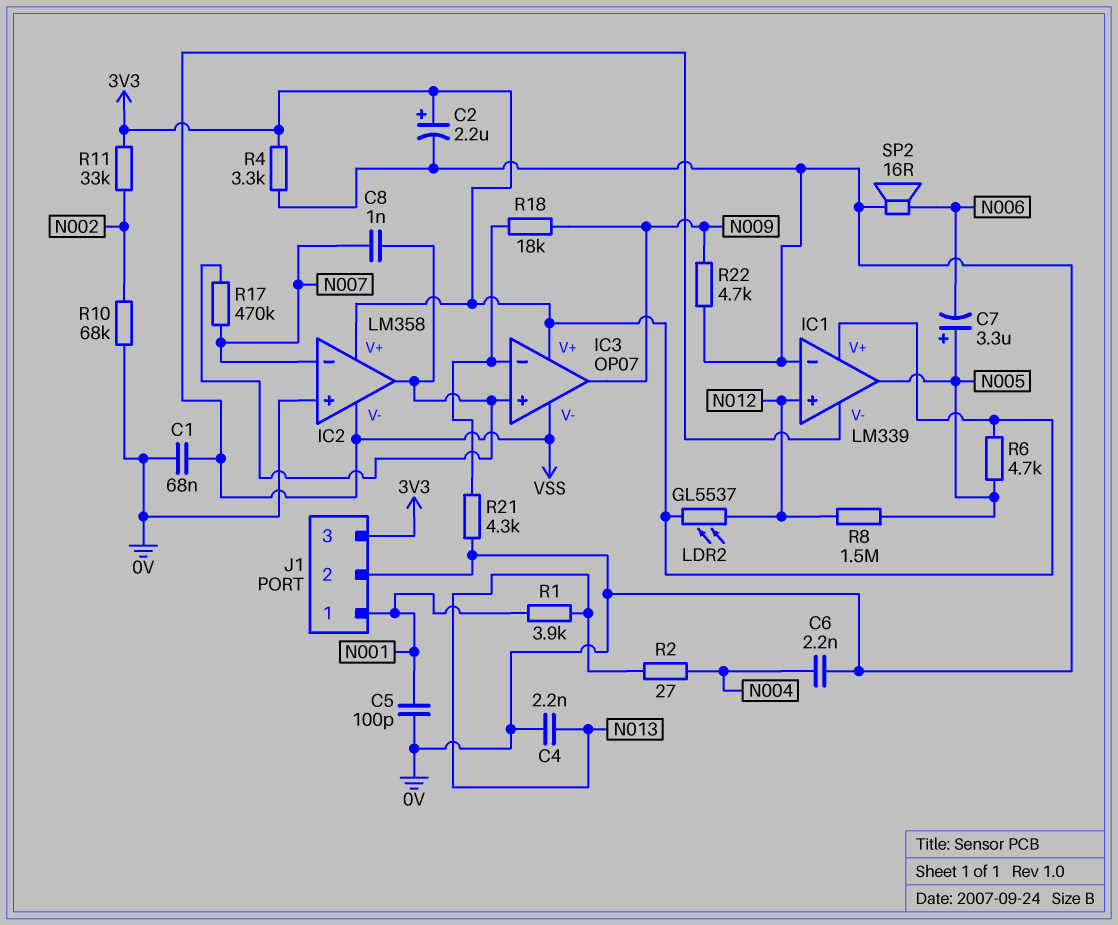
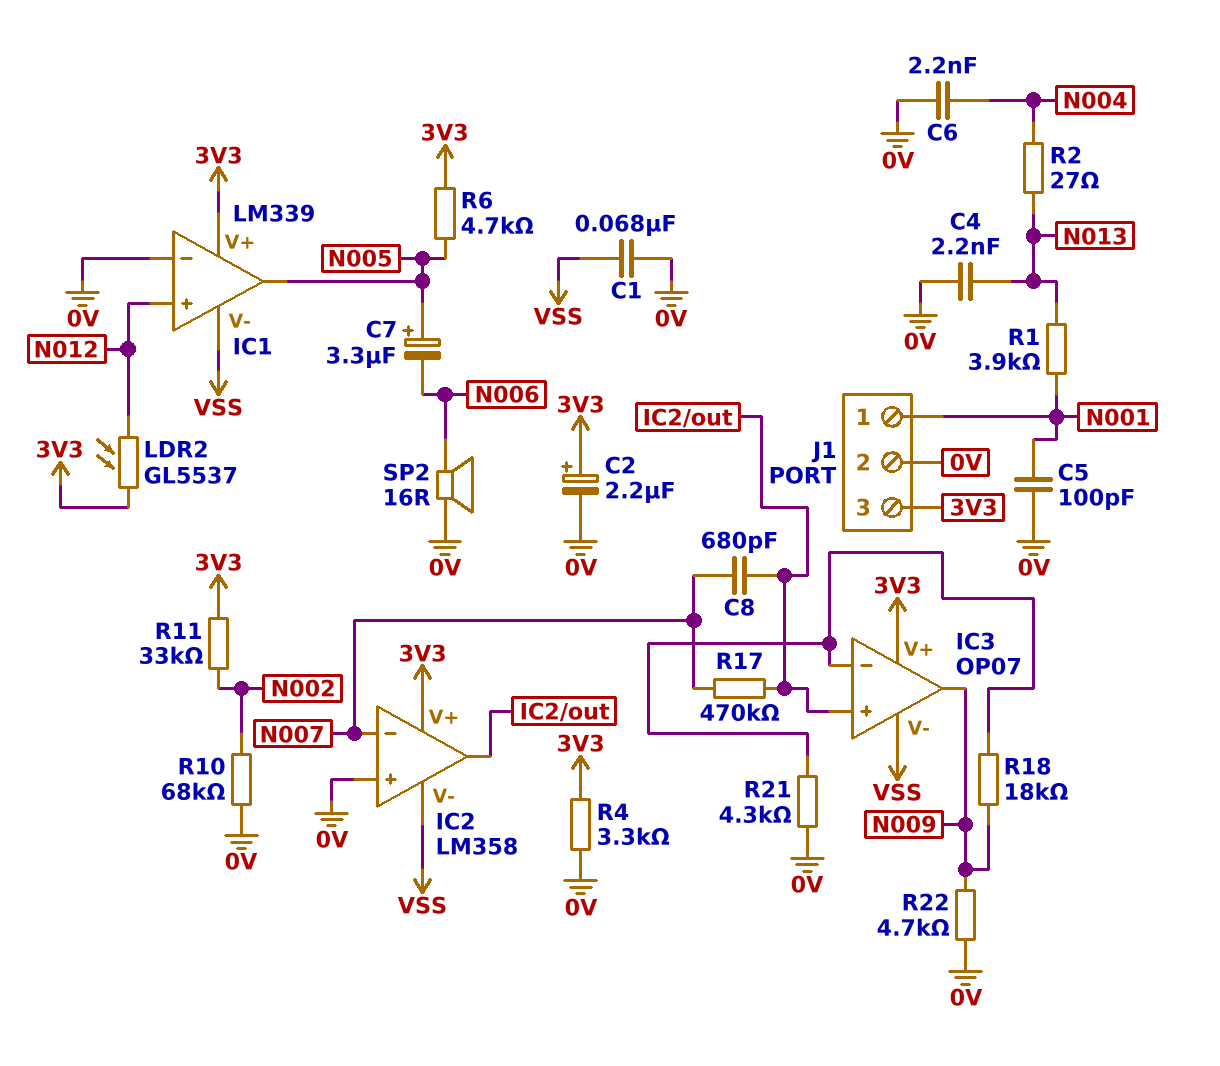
C8: 1nF (IC2/out, N007) -> 680pF (IC2/out, N007)
R8: 1.5M (N005, N012) -> none

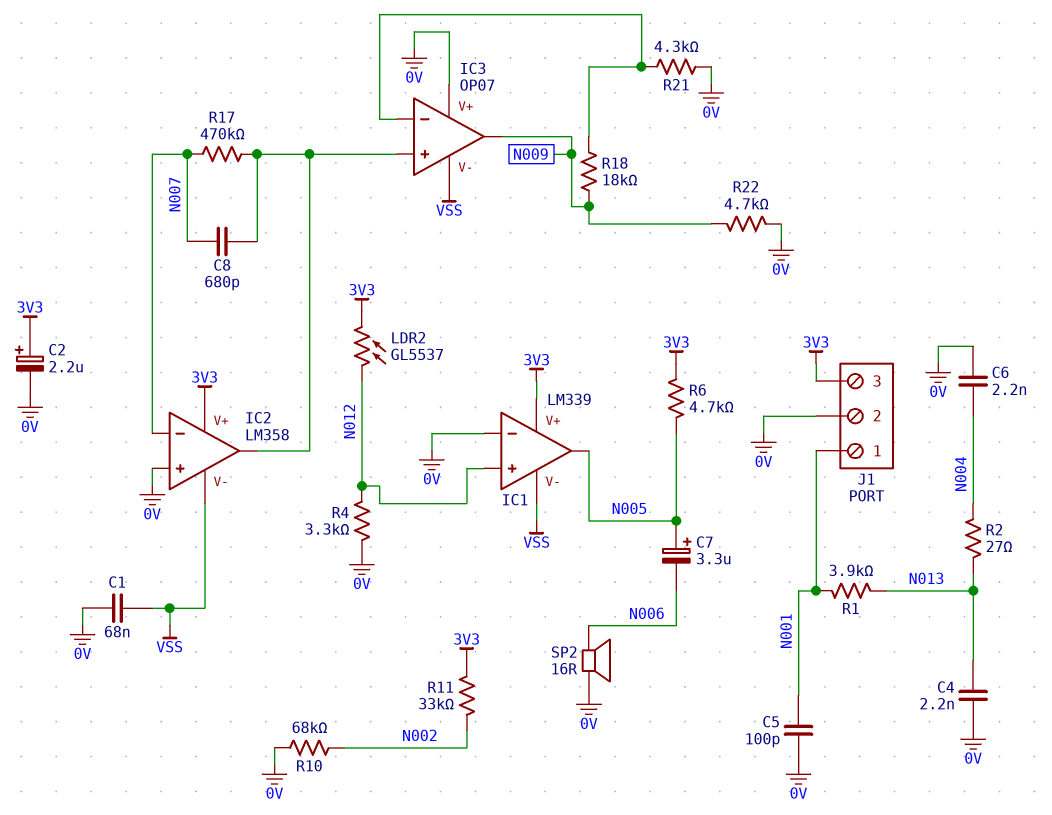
IC3 pin V+: 3V3 -> 0V
R4: 3.3k (0V, 3V3) -> 3.3k (0V, N012)

